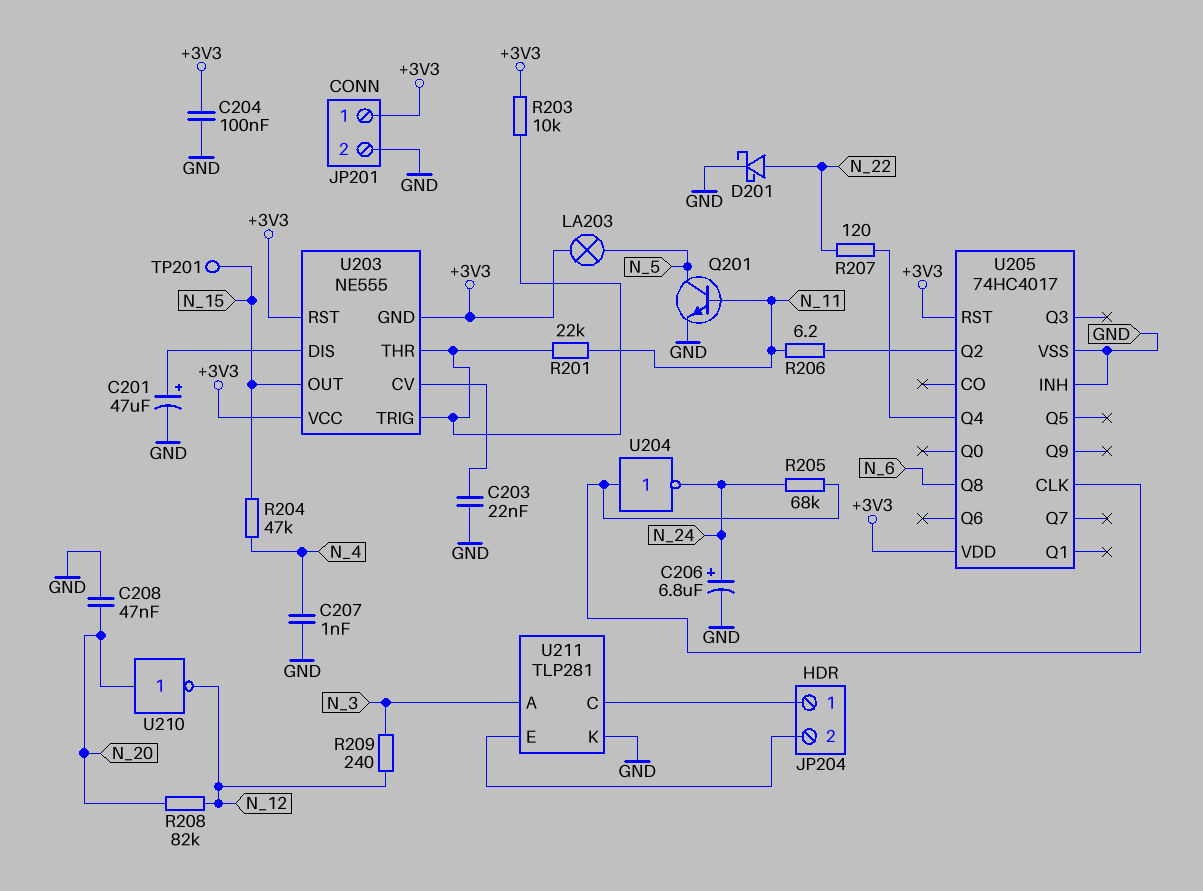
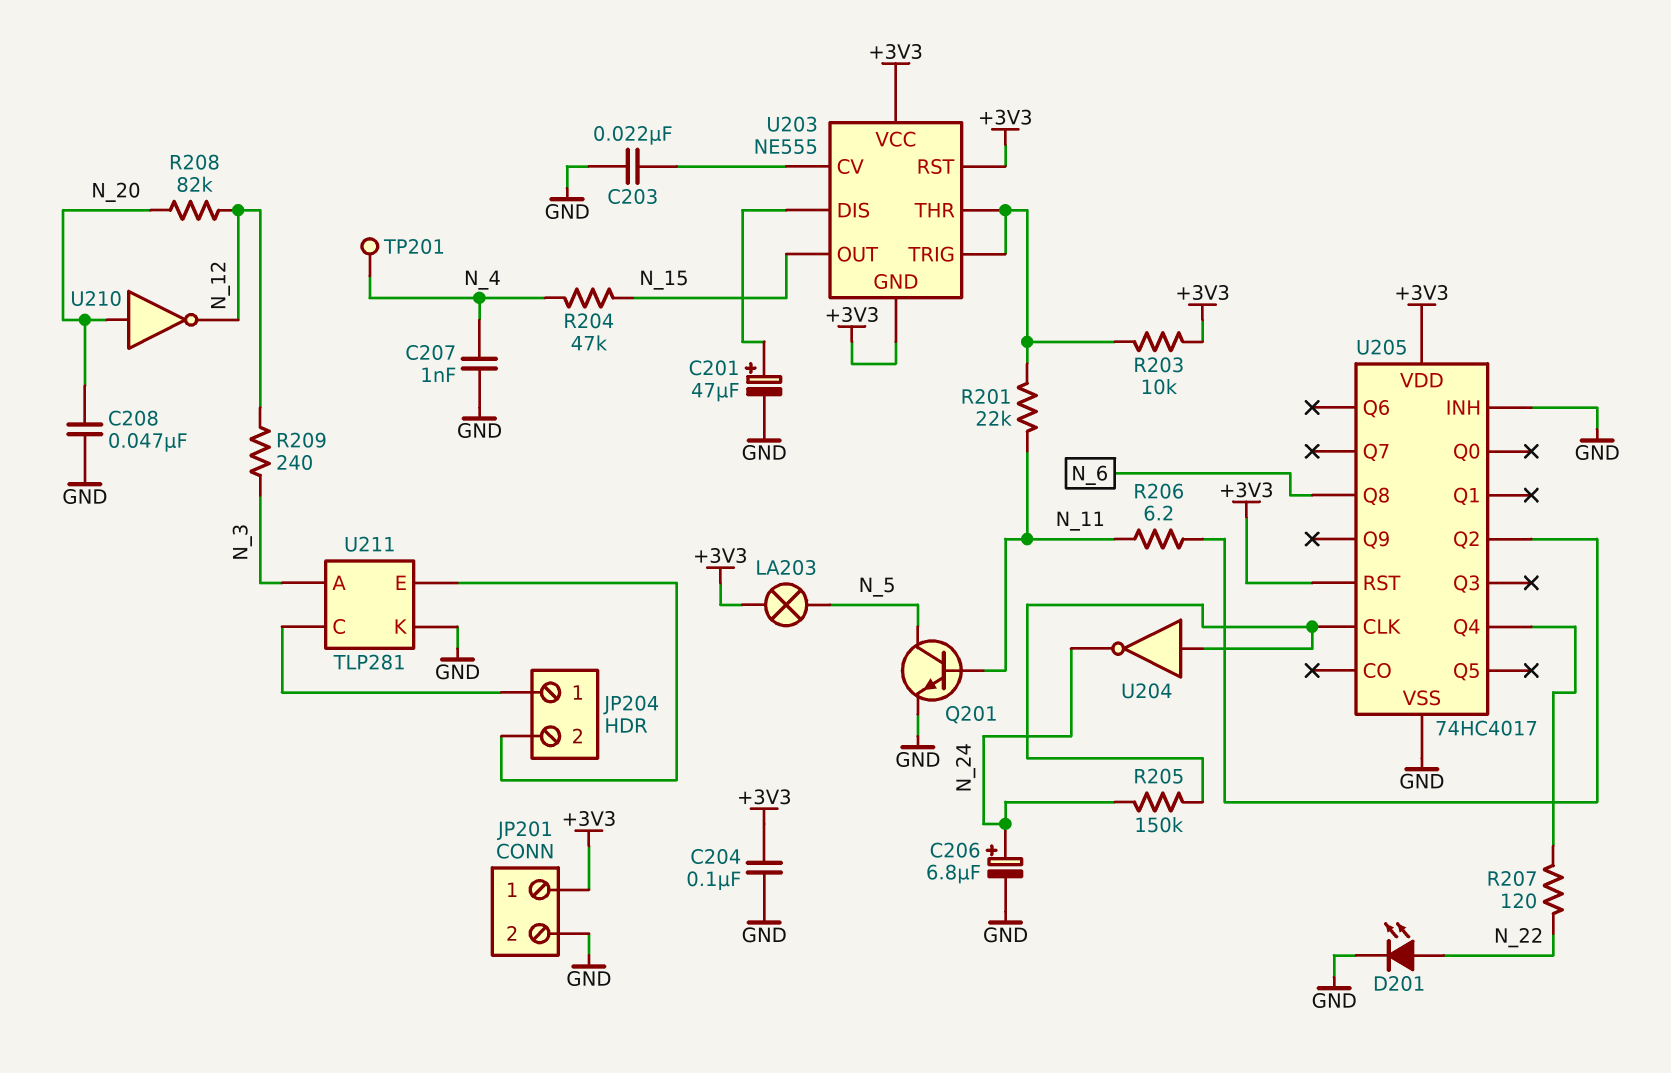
D201: schottky (A N_22, K GND) -> LED (A N_22, K GND)
R205: 68k (N_24, U205/CLK) -> 150k (N_24, U205/CLK)
TP201: test point (N_15) -> test point (N_4)

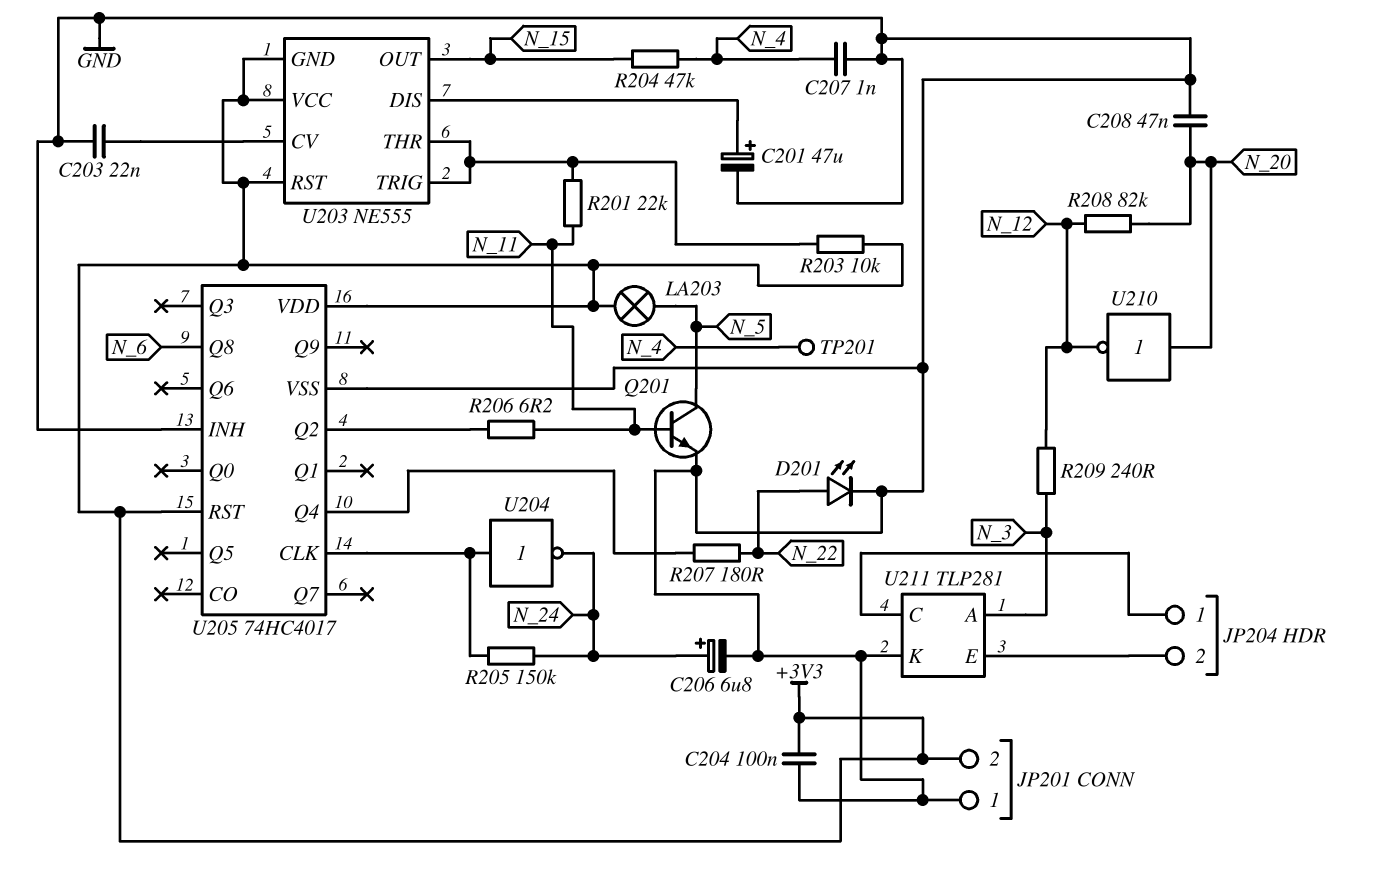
JP201 pin 1: +3V3 -> GND
JP201 pin 2: GND -> +3V3
R207: 120 (N_22, U205/Q4) -> 180 (N_22, U205/Q4)

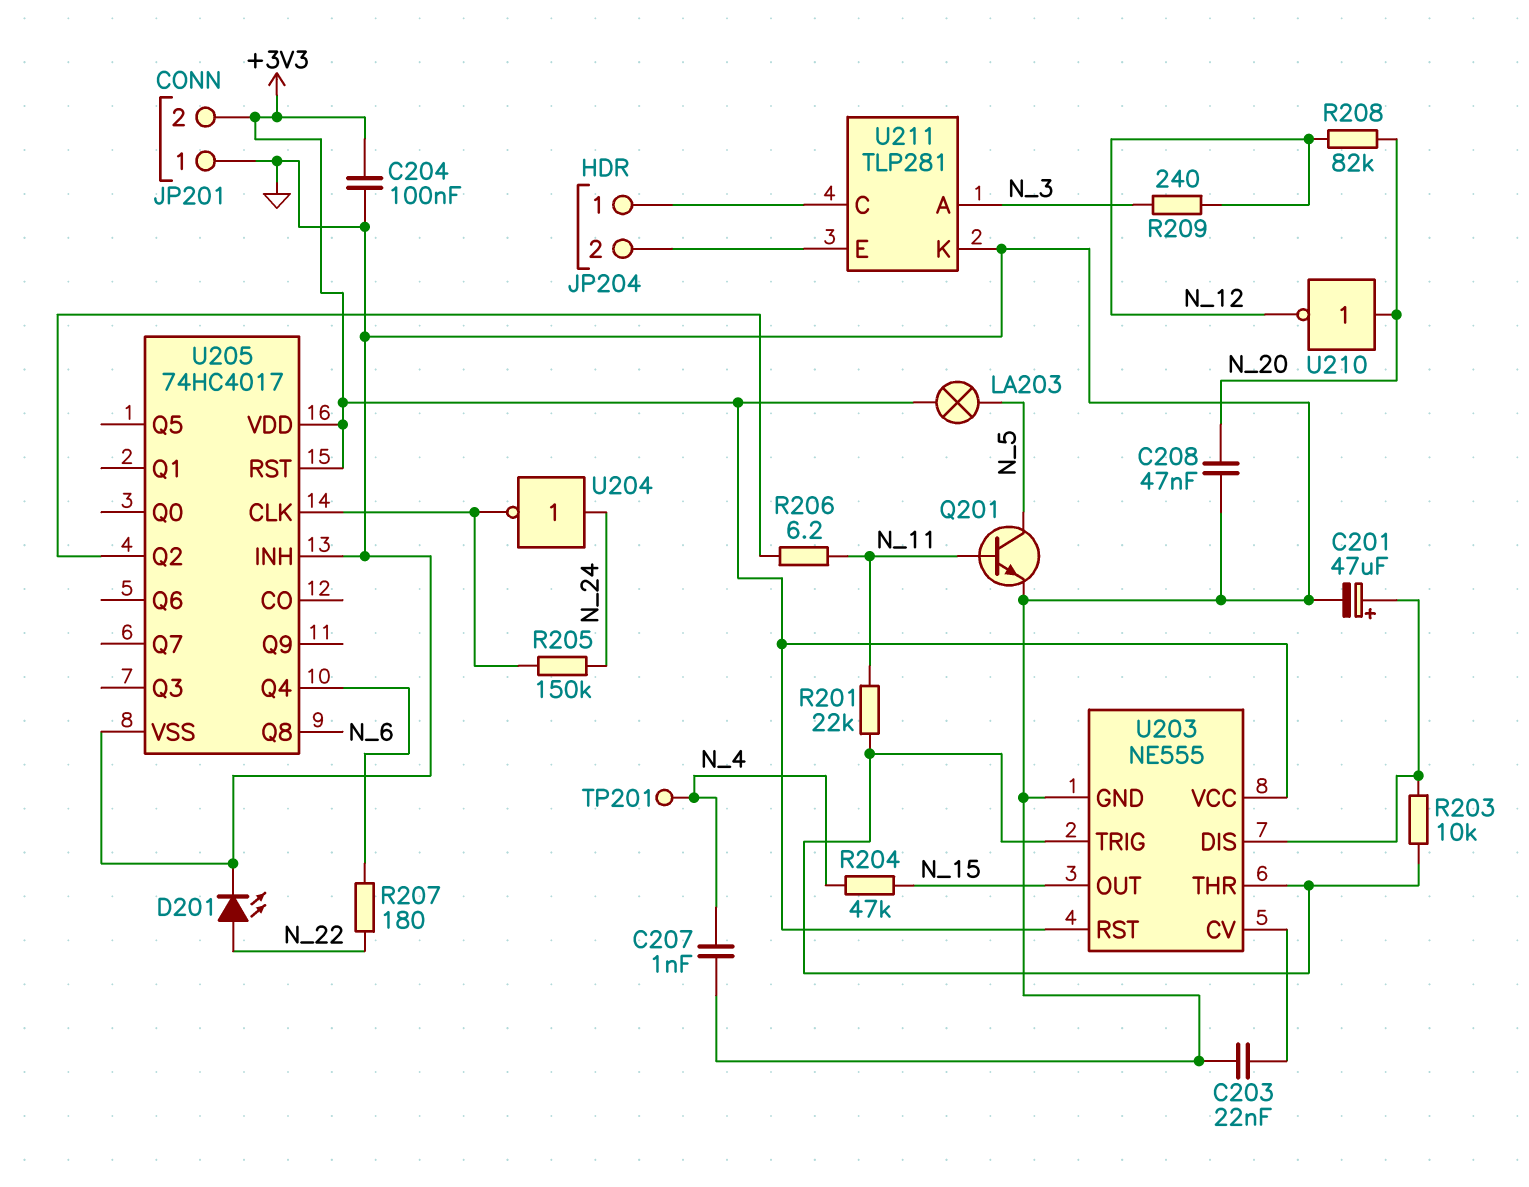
C206: 6.8uF (plus N_24, minus GND) -> none
R203: 10k (+3V3, U203/THR) -> 10k (U203/DIS, U203/THR)
U203 pin GND: +3V3 -> GND
U204: NOT (in U205/CLK, out N_24) -> NOT (in N_24, out U205/CLK)

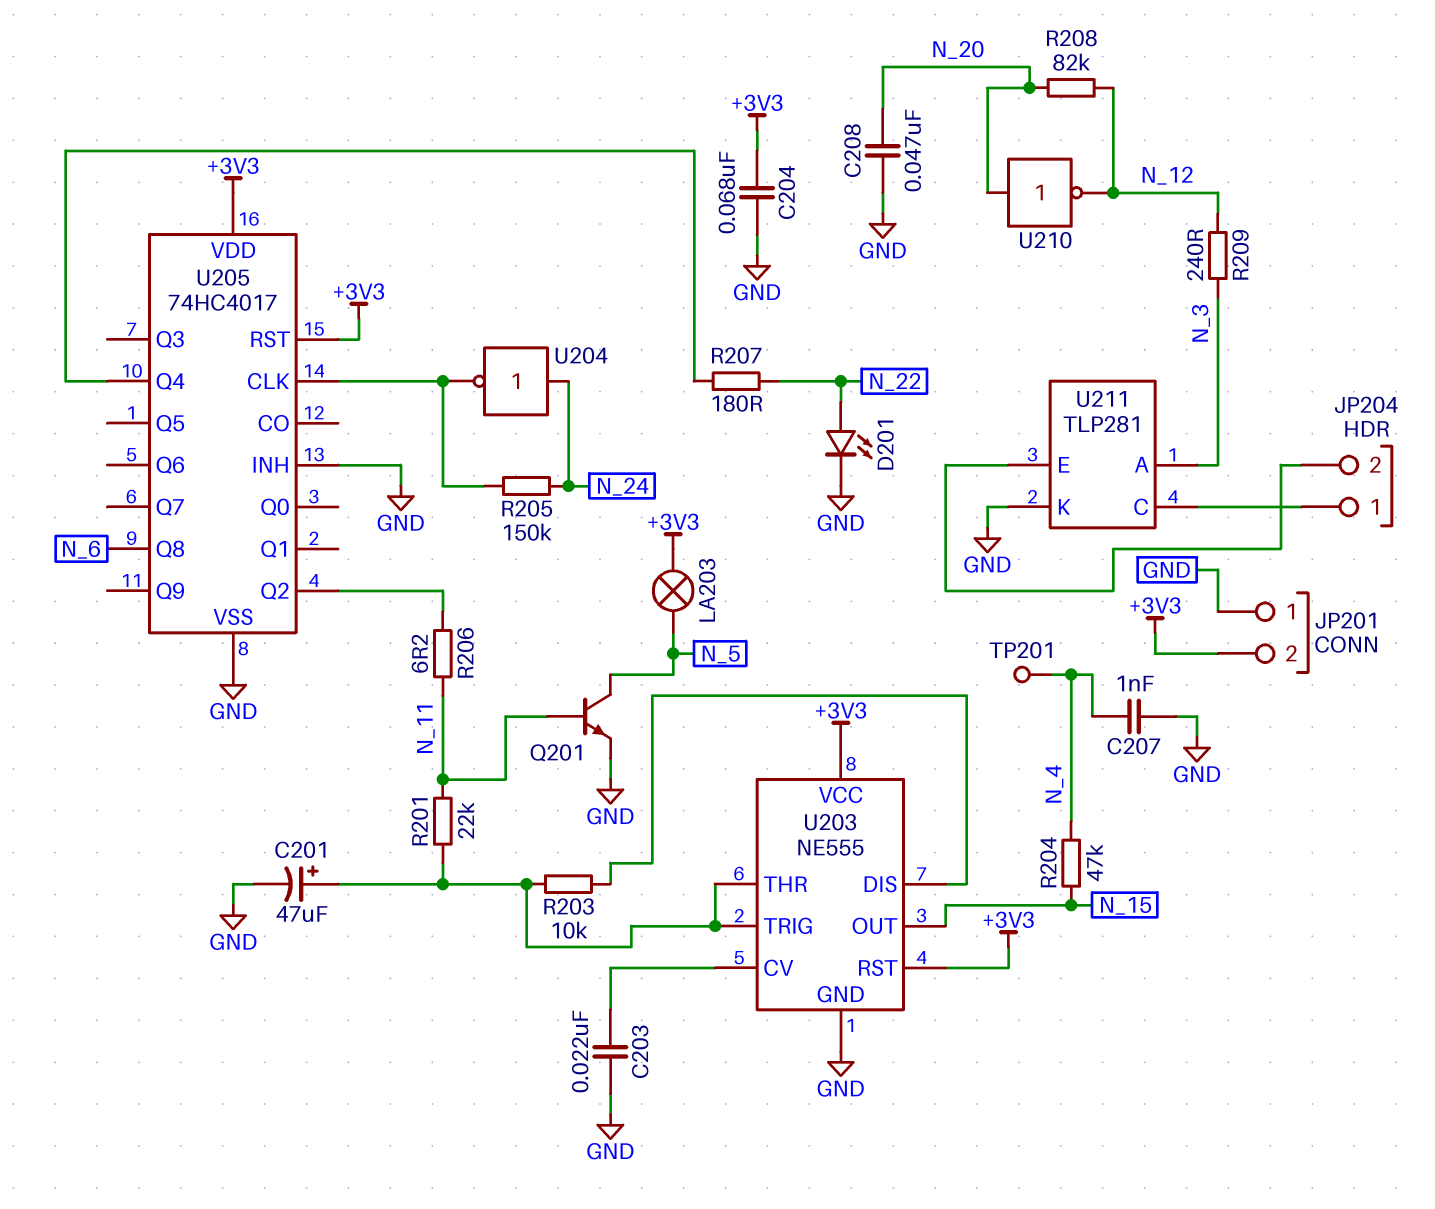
C201: 47uF (plus U203/DIS, minus GND) -> 47uF (plus U203/THR, minus GND)
C204: 100nF (+3V3, GND) -> 68nF (+3V3, GND)

